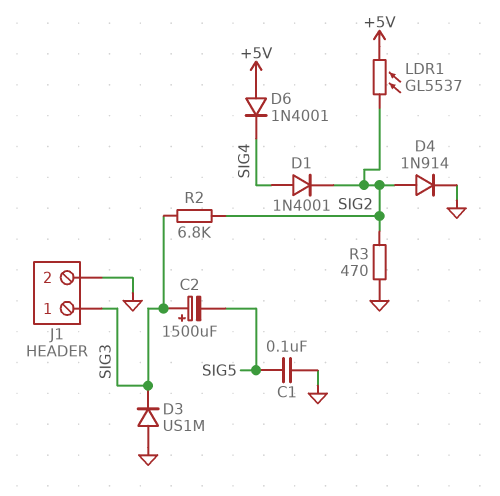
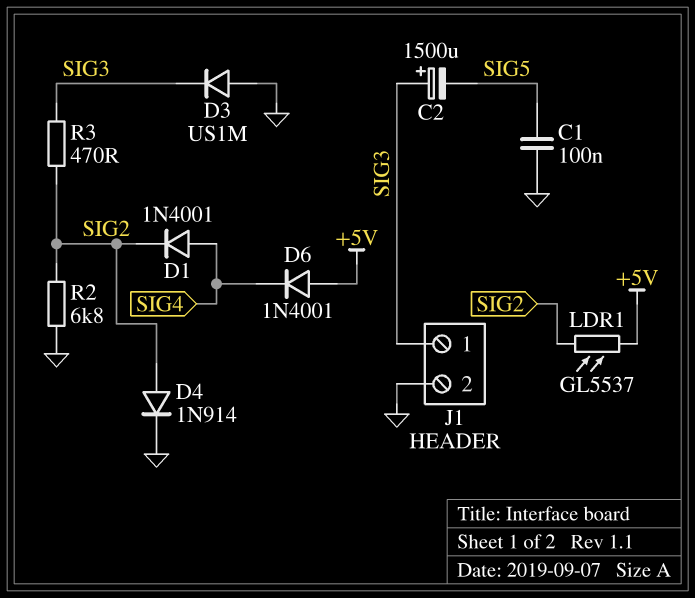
R2: 6.8k (SIG2, SIG3) -> 6.8k (GND, SIG2)
R3: 470 (GND, SIG2) -> 470 (SIG2, SIG3)

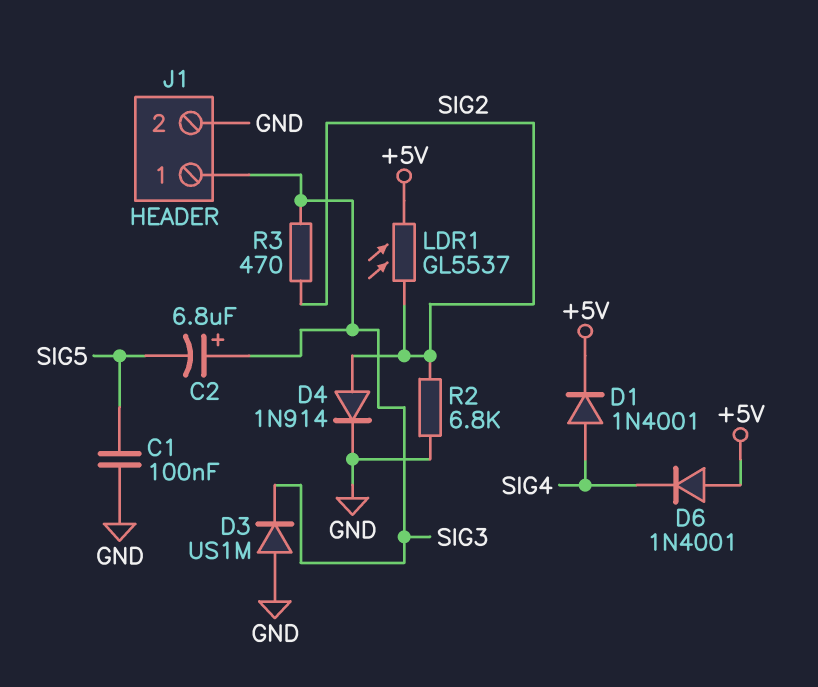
C2: 1500uF (plus SIG3, minus SIG5) -> 6.8uF (plus SIG3, minus SIG5)
D1: diode 1N4001 (A SIG4, K SIG2) -> diode 1N4001 (A SIG4, K +5V)

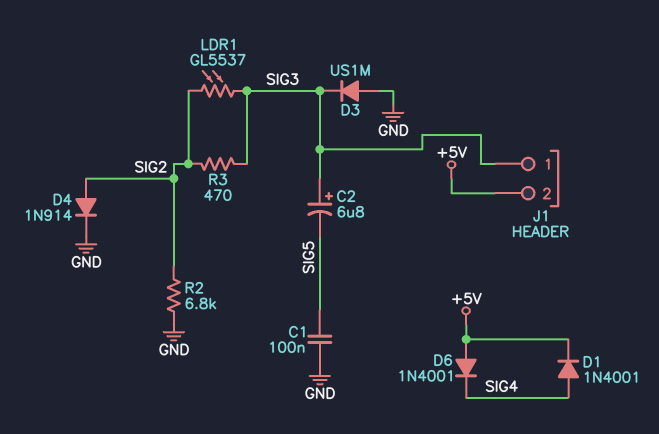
J1 pin 2: GND -> +5V
LDR1: GL5537 (+5V, SIG2) -> GL5537 (SIG2, SIG3)

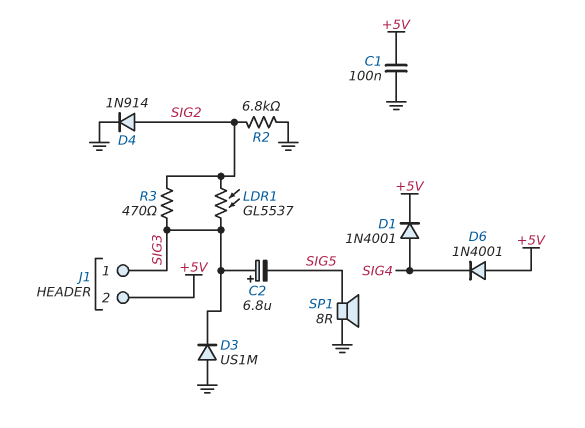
C1: 100nF (GND, SIG5) -> 100nF (+5V, GND)
SP1: none -> speaker 8R (GND, SIG5)

